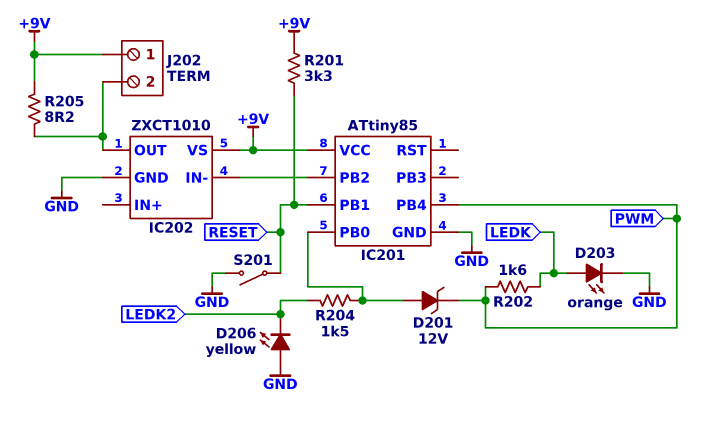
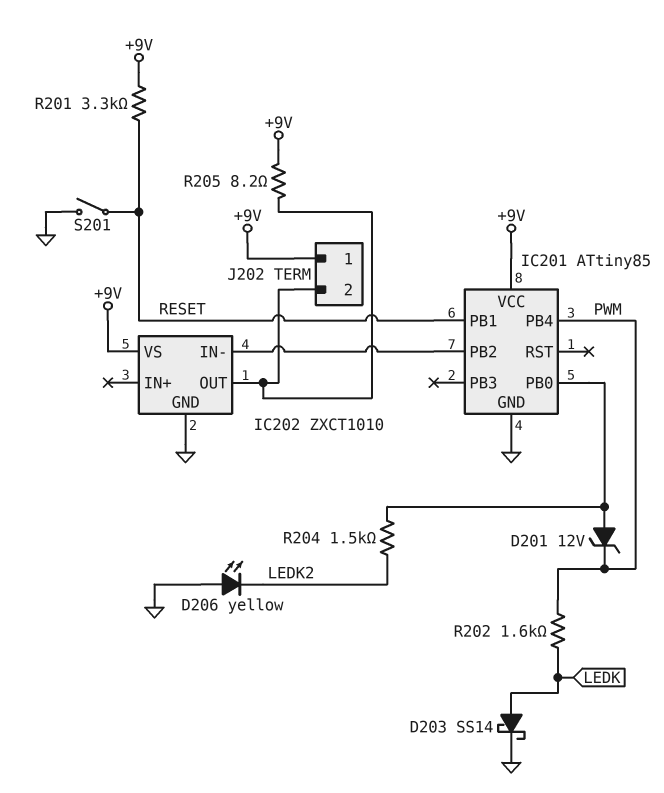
D203: LED orange (A LEDK, K GND) -> schottky SS14 (A LEDK, K GND)

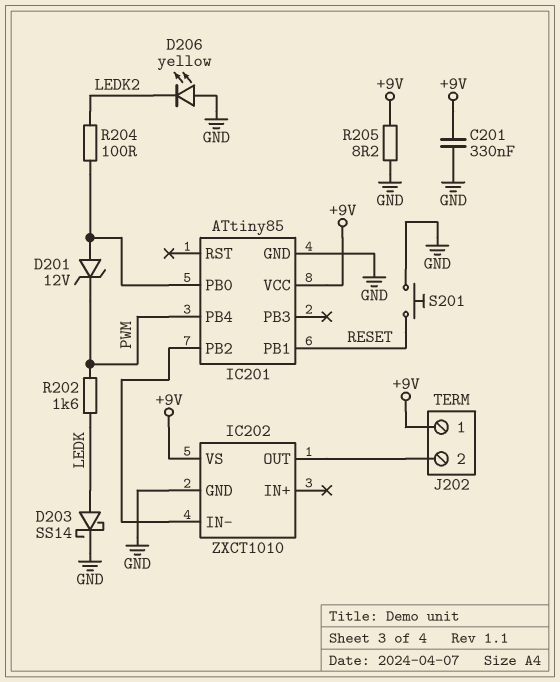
C201: none -> 330nF (+9V, GND)
R201: 3.3k (+9V, RESET) -> none
R204: 1.5k (IC201/PB0, LEDK2) -> 100 (IC201/PB0, LEDK2)
R205: 8.2 (+9V, IC202/OUT) -> 8.2 (+9V, GND)
S201: switch (GND, RESET) -> button (GND, RESET)

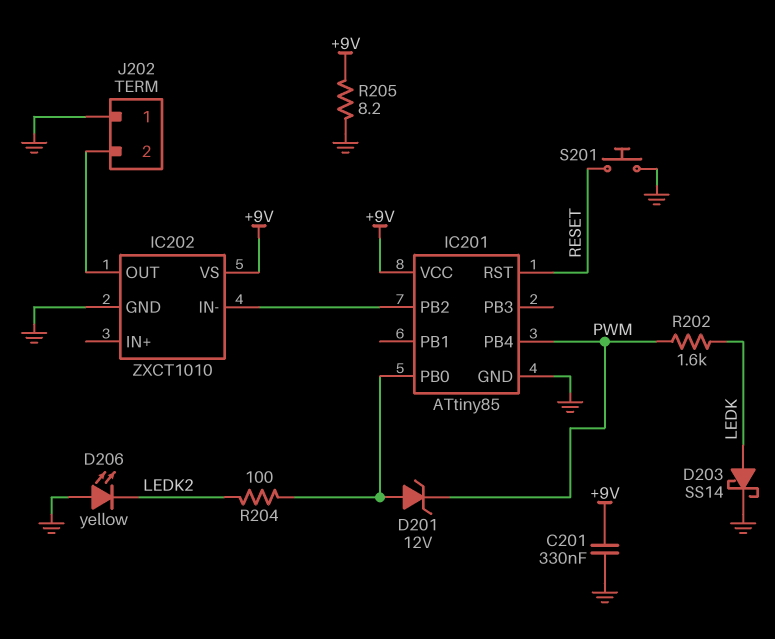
IC201 pin PB1: RESET -> none
IC201 pin RST: none -> RESET
J202 pin 1: +9V -> GND

